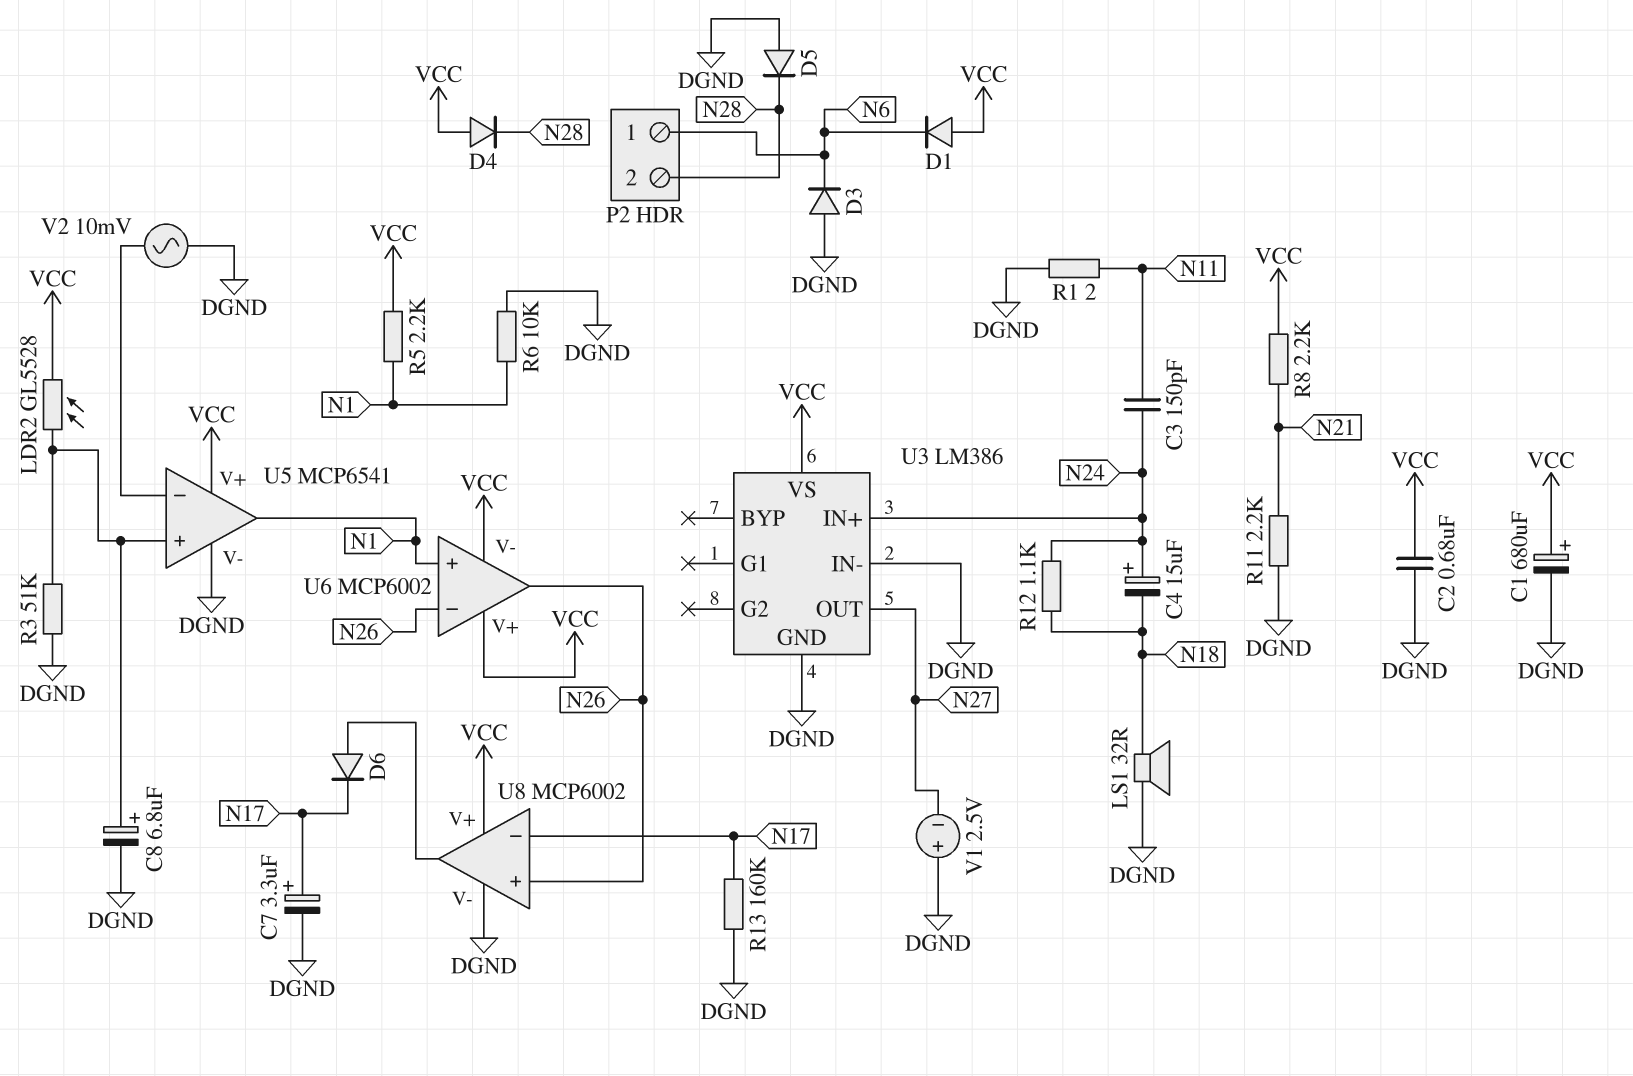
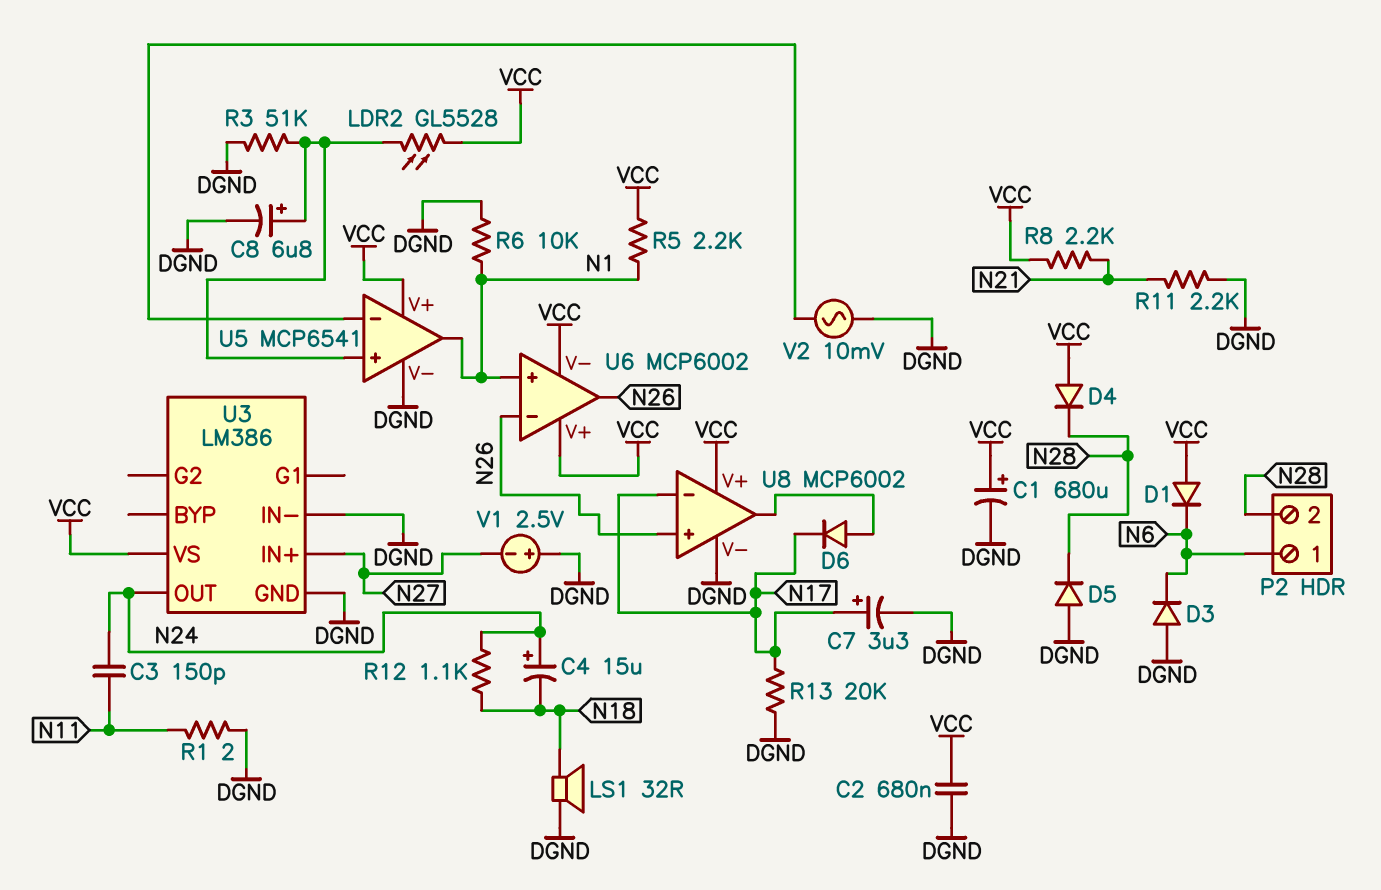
R13: 160k (DGND, N17) -> 20k (DGND, N17)
U3 pin IN+: N24 -> N27
U3 pin OUT: N27 -> N24

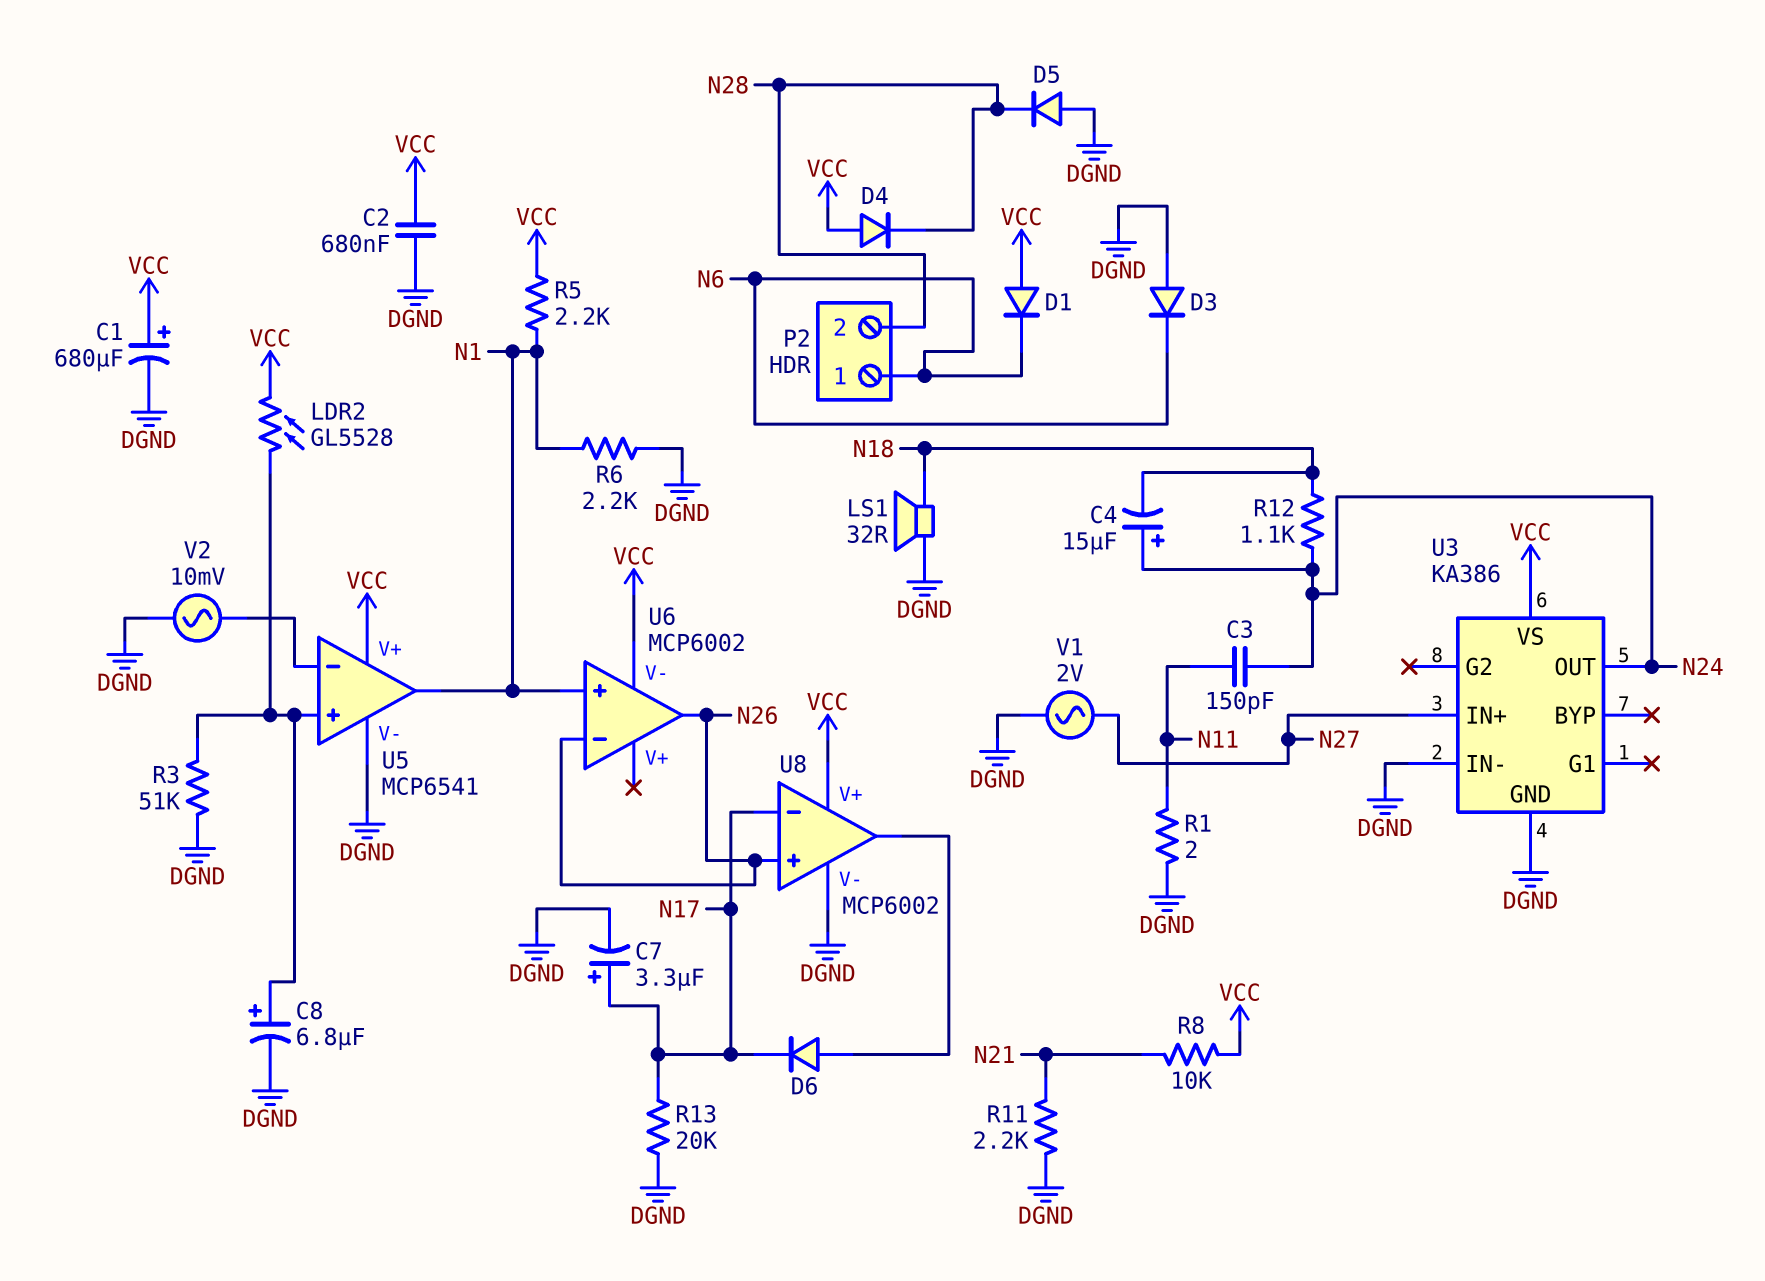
R6: 10k (DGND, N1) -> 2.2k (DGND, N1)
R8: 2.2k (N21, VCC) -> 10k (N21, VCC)
U3: LM386 -> KA386
U6 pin V+: VCC -> none
V1: 2.5V (plus DGND, minus N27) -> AC 2V (DGND, N27)

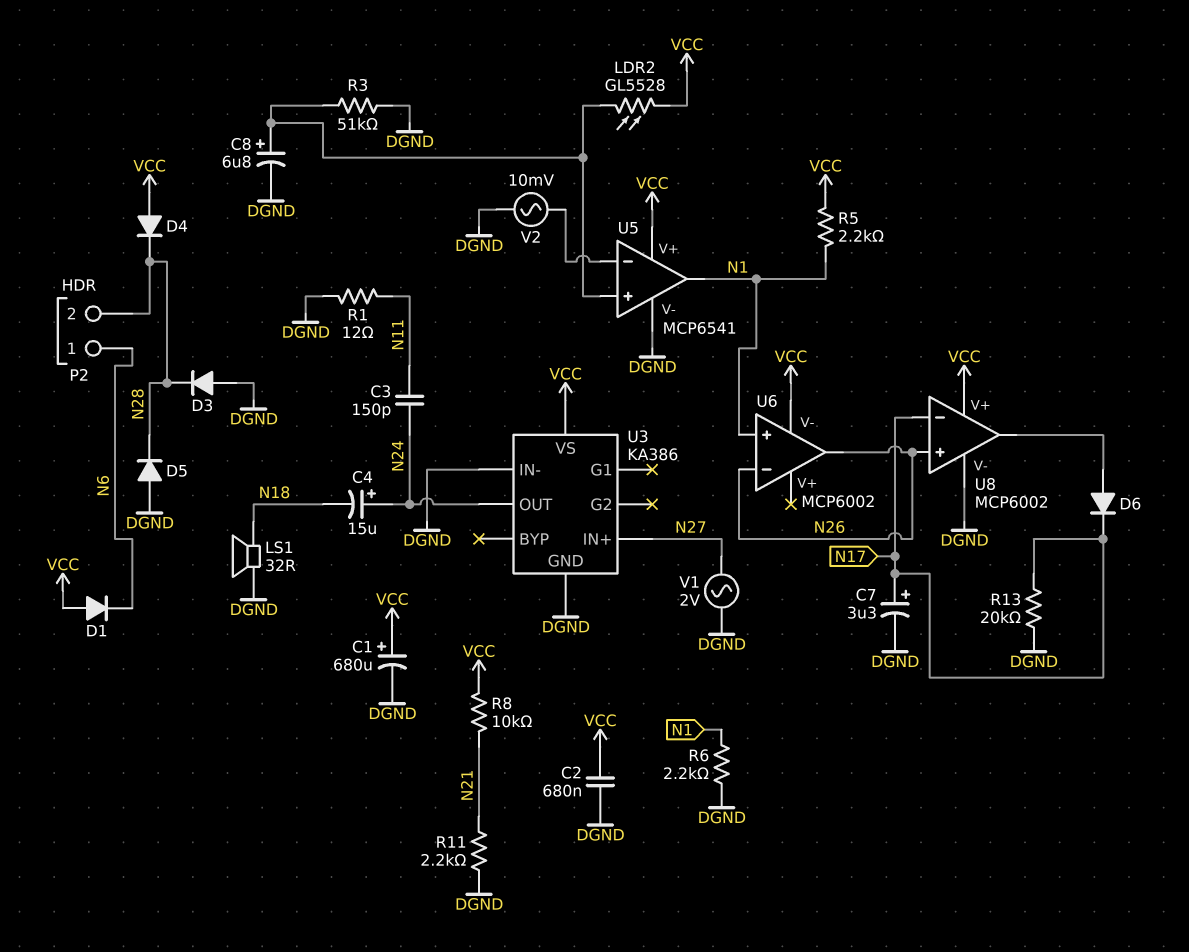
D3: diode (A DGND, K N6) -> diode (A DGND, K N28)
R1: 2 (DGND, N11) -> 12 (DGND, N11)
R12: 1.1k (N18, N24) -> none

